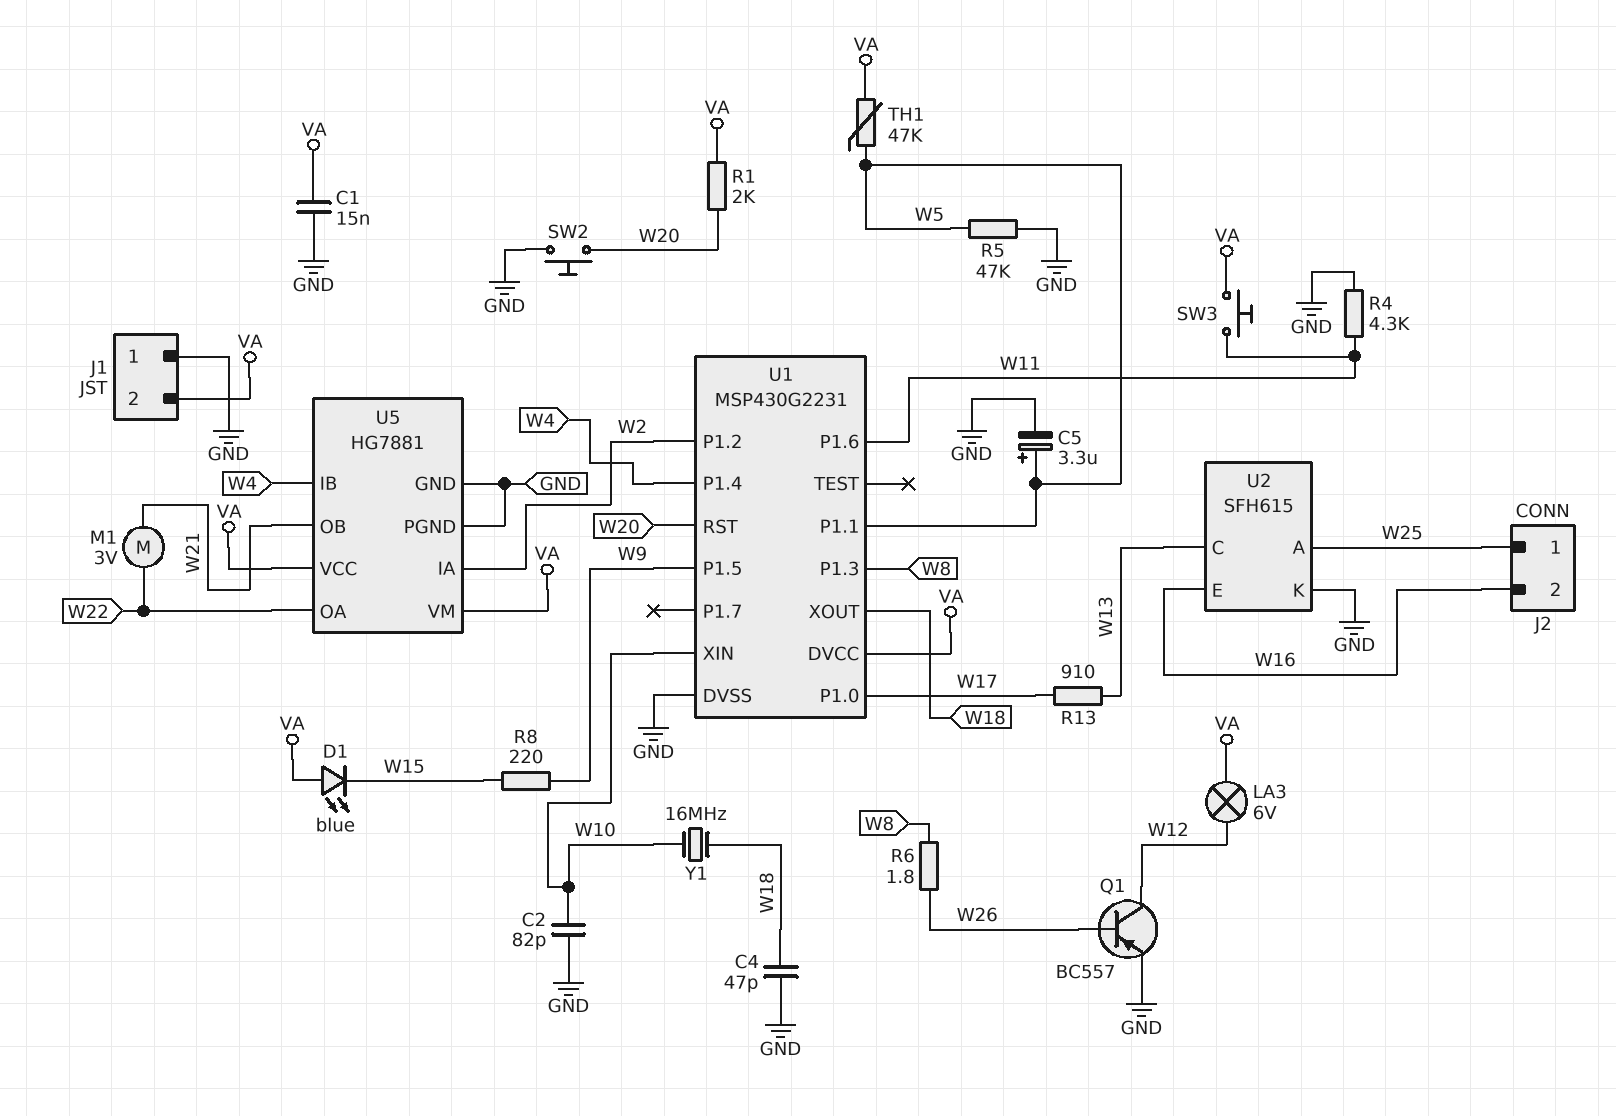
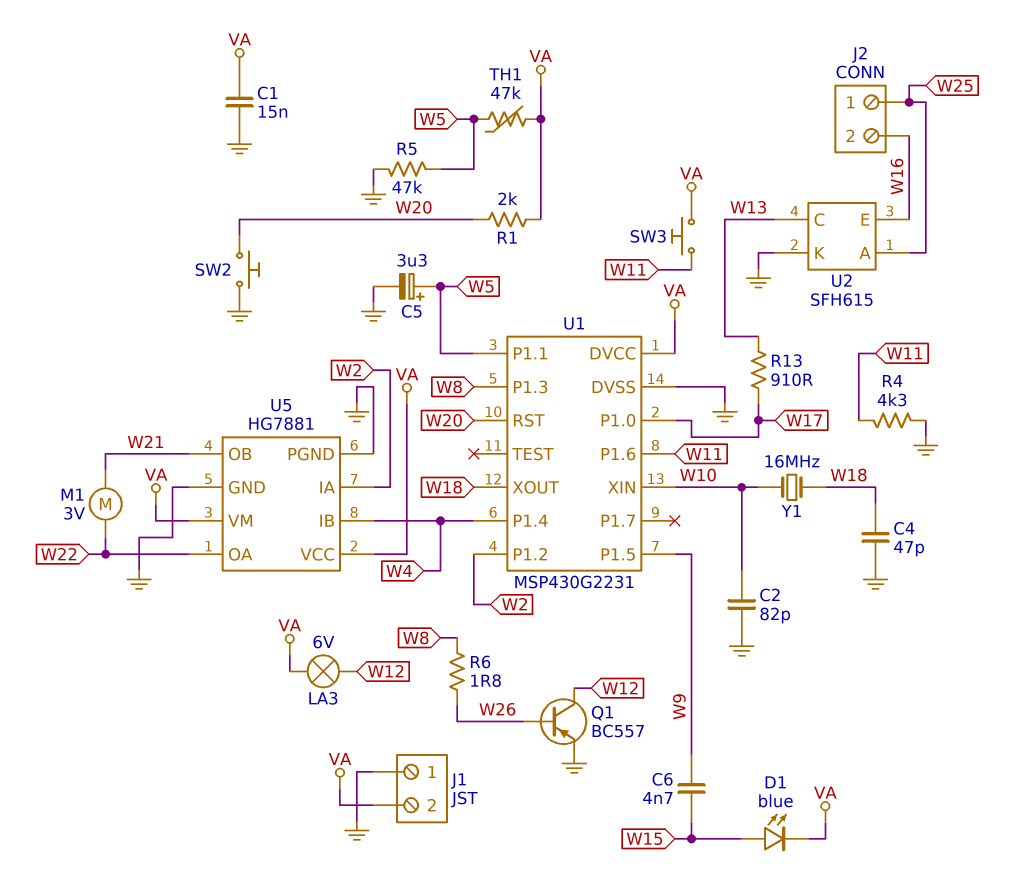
C6: none -> 4.7nF (W9, W15)
D1: LED blue (A VA, K W15) -> LED blue (A W15, K VA)
R8: 220 (W9, W15) -> none

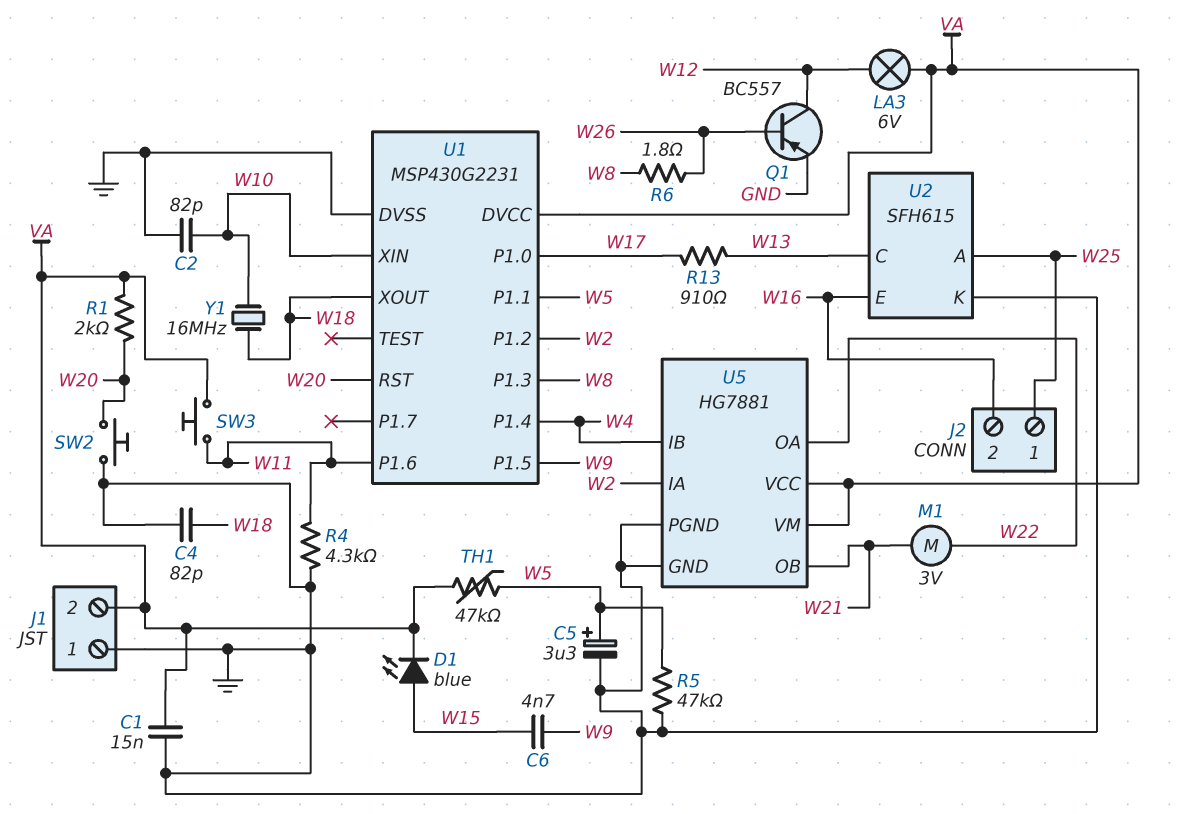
C4: 47pF (GND, W18) -> 82pF (GND, W18)

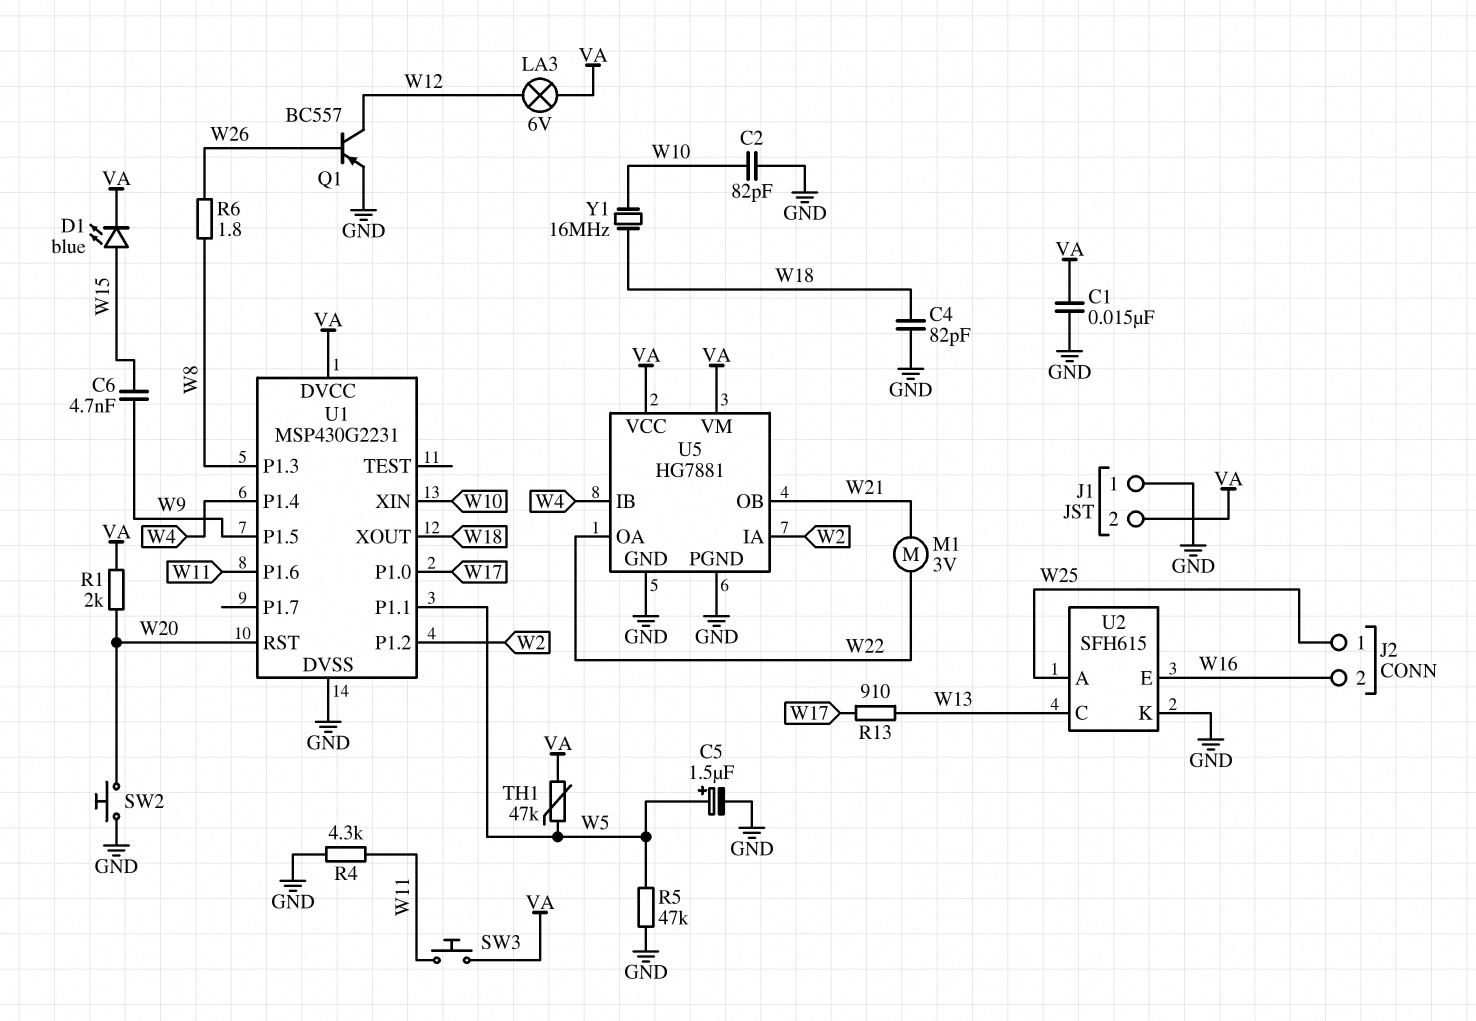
C5: 3.3uF (plus W5, minus GND) -> 1.5uF (plus W5, minus GND)

